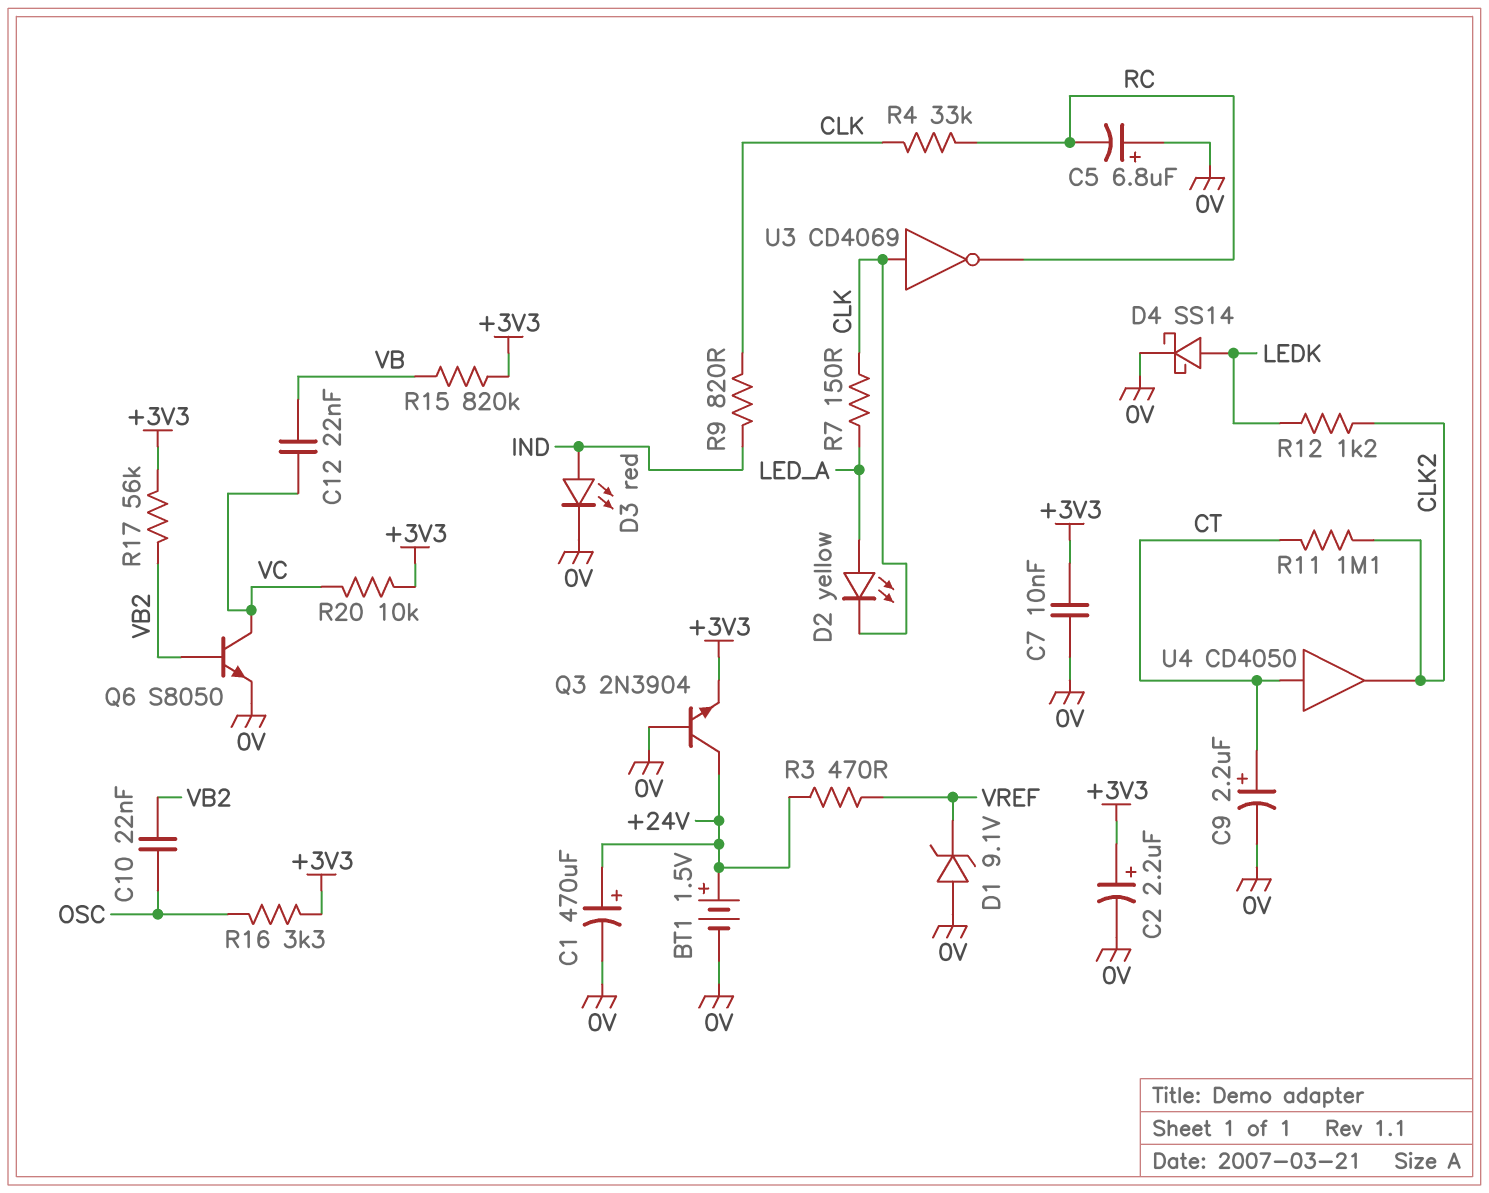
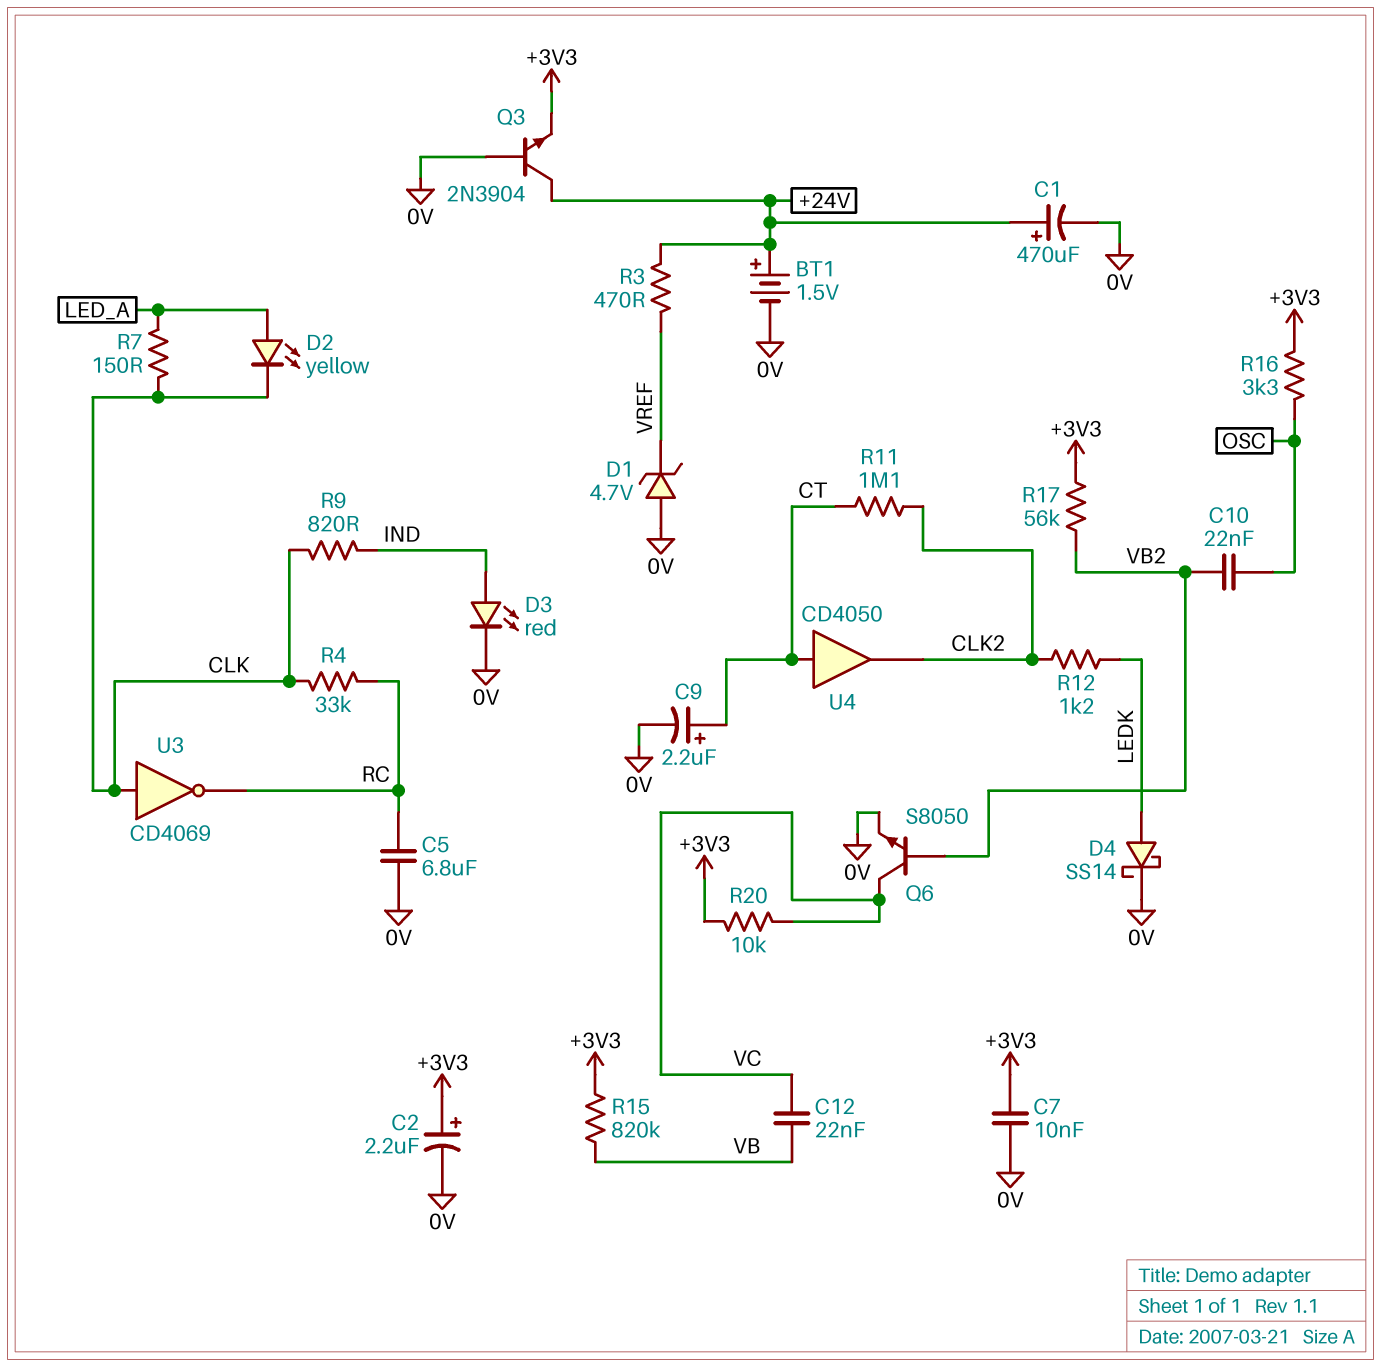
C5: 6.8uF (plus 0V, minus RC) -> 6.8uF (0V, RC)
D1: zener 9.1V (A 0V, K VREF) -> zener 4.7V (A 0V, K VREF)

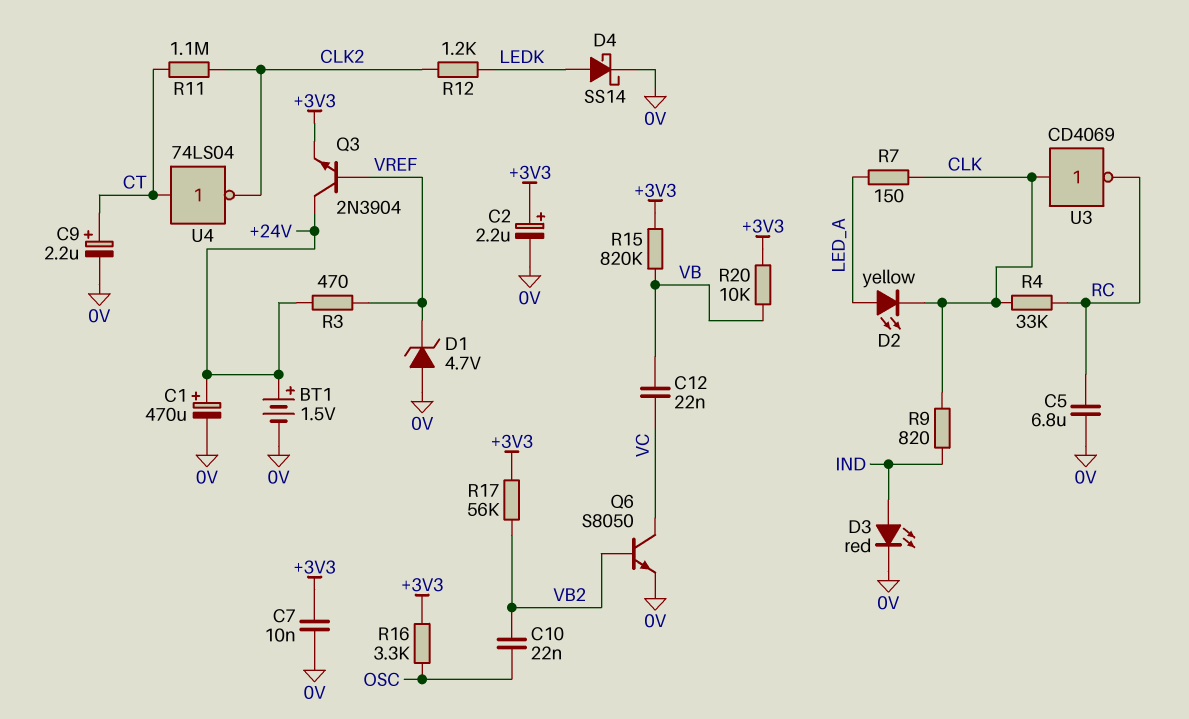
Q3: NPN 2N3904 (B 0V, C +24V, E +3V3) -> NPN 2N3904 (B VREF, C +24V, E +3V3)
R20: 10k (+3V3, VC) -> 10k (+3V3, VB)
U4: buffer CD4050 (in CT, out CLK2) -> NOT 74LS04 (in CT, out CLK2)

